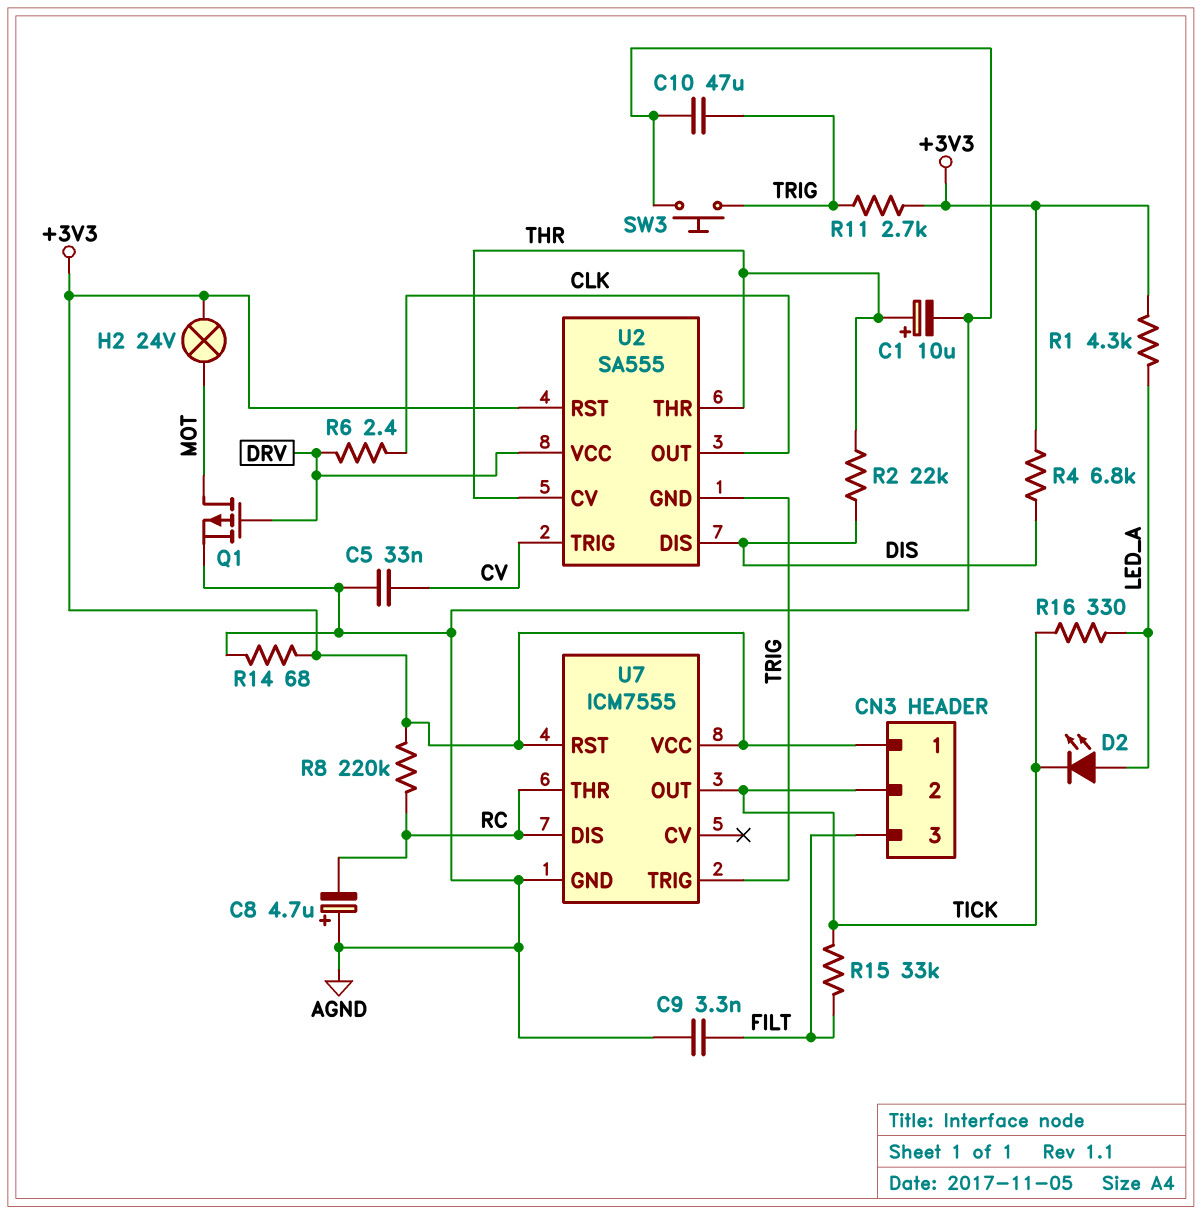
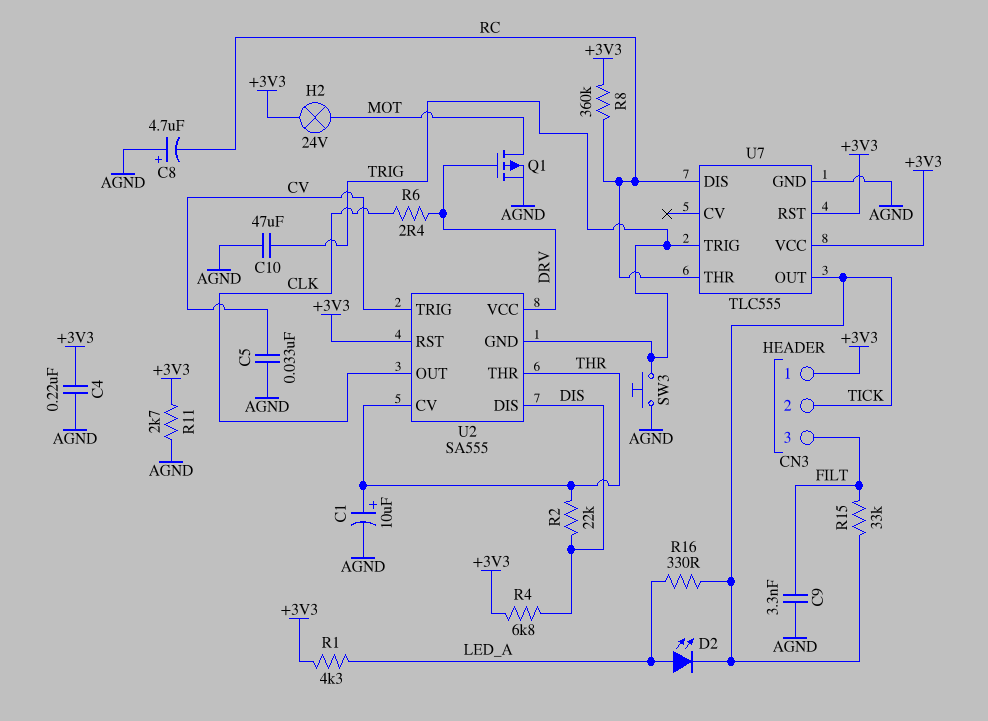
C4: none -> 220nF (+3V3, AGND)
R8: 220k (+3V3, RC) -> 360k (+3V3, RC)
R11: 2.7k (+3V3, TRIG) -> 2.7k (+3V3, AGND)
R14: 68 (+3V3, AGND) -> none
U7: ICM7555 -> TLC555

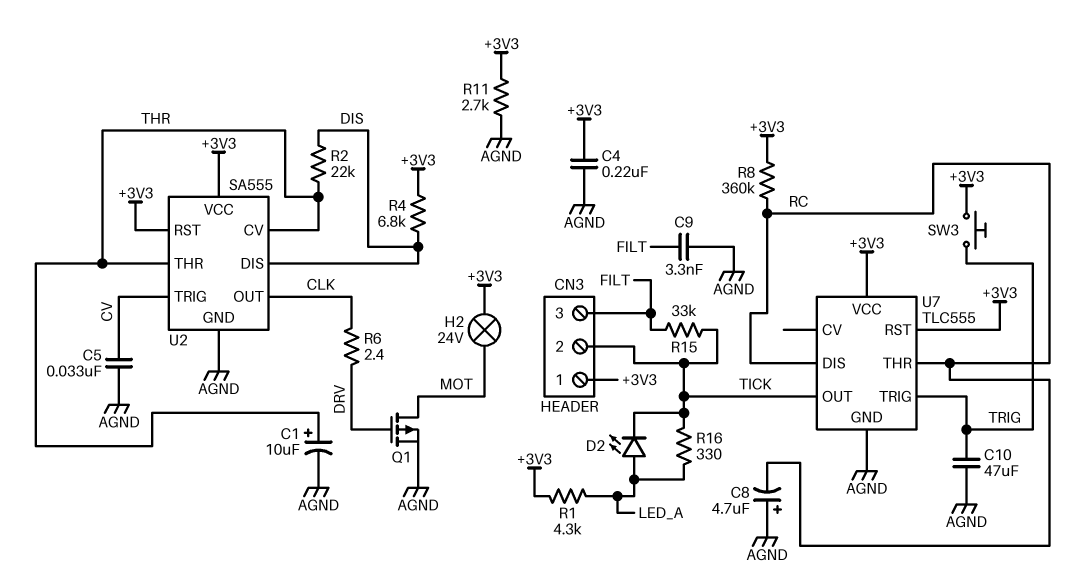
SW3: button (AGND, TRIG) -> button (+3V3, TRIG)
U2 pin GND: TRIG -> AGND
U2 pin VCC: DRV -> +3V3

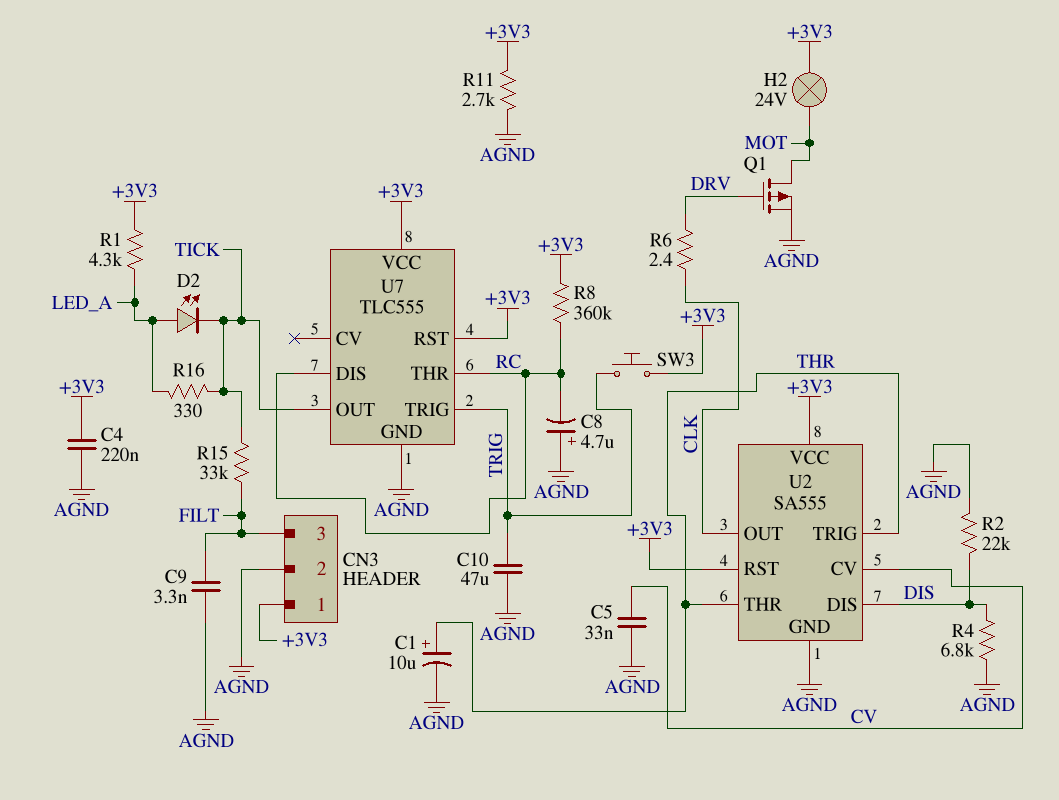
CN3 pin 2: TICK -> AGND
R2: 22k (DIS, THR) -> 22k (AGND, DIS)
R4: 6.8k (+3V3, DIS) -> 6.8k (AGND, DIS)
U2 pin CV: THR -> CV
U2 pin TRIG: CV -> THR

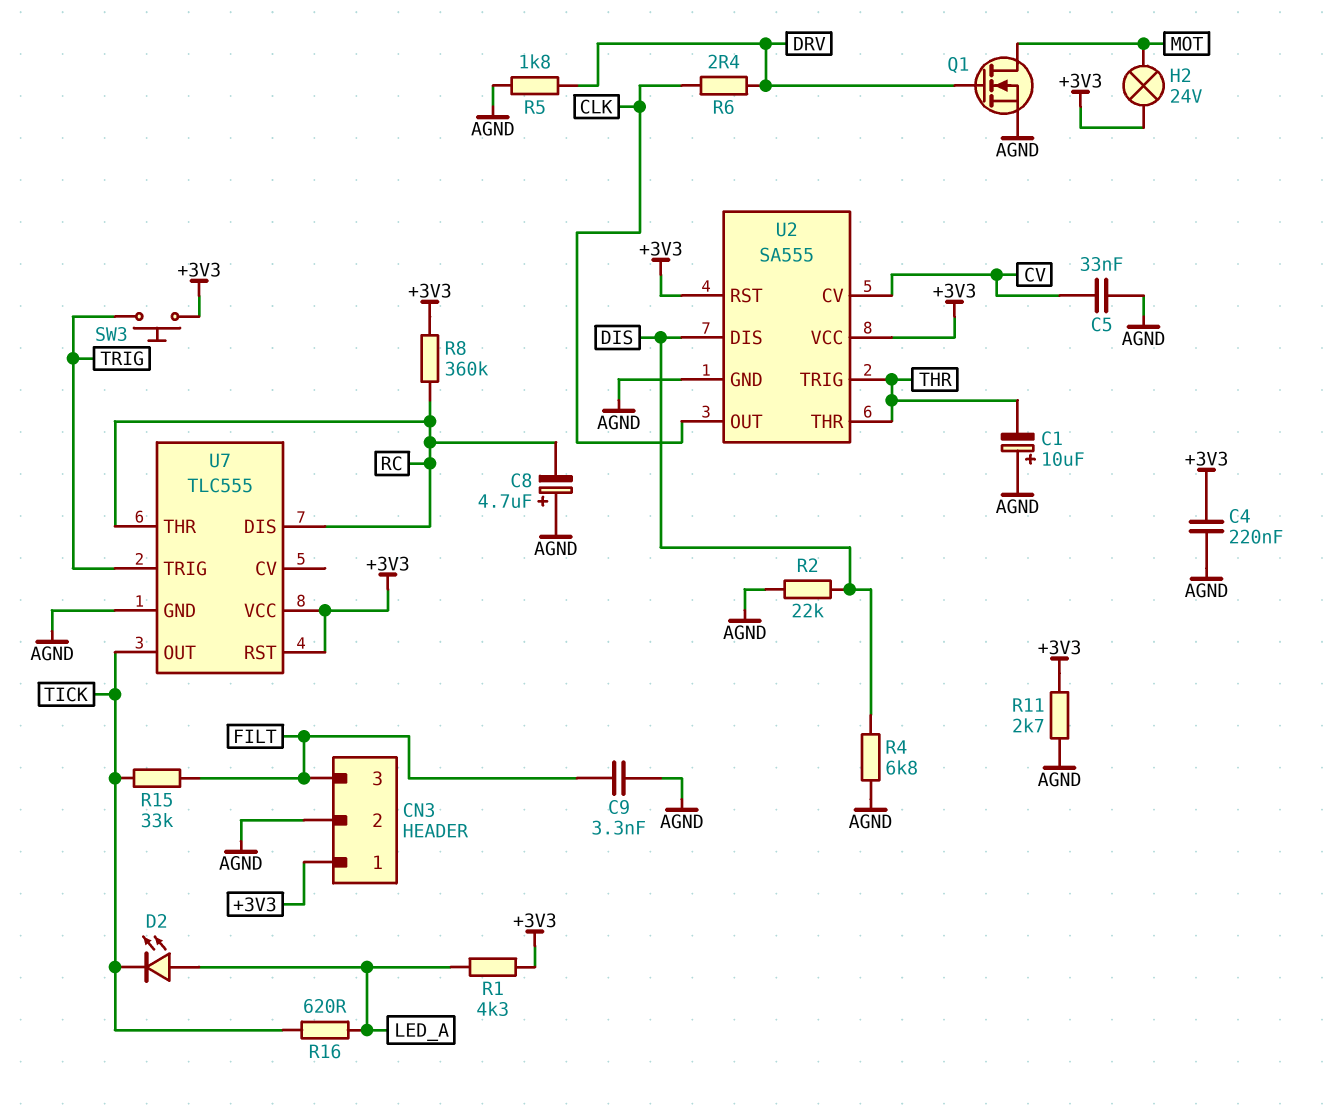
C1: 10uF (plus THR, minus AGND) -> 10uF (plus AGND, minus THR)
C10: 47uF (AGND, TRIG) -> none
Q1: PMOS (G DRV, D MOT, S AGND) -> NMOS (G DRV, D MOT, S AGND)
R5: none -> 1.8k (AGND, DRV)
R16: 330 (LED_A, TICK) -> 620 (LED_A, TICK)

